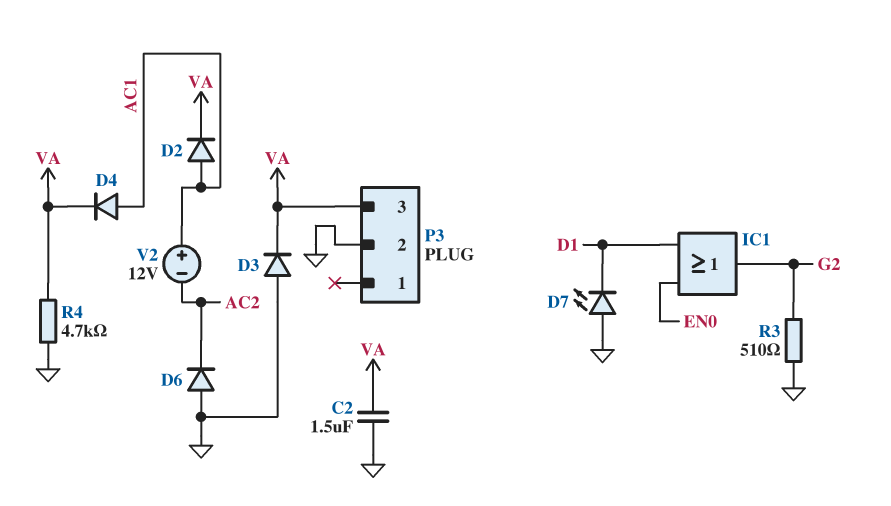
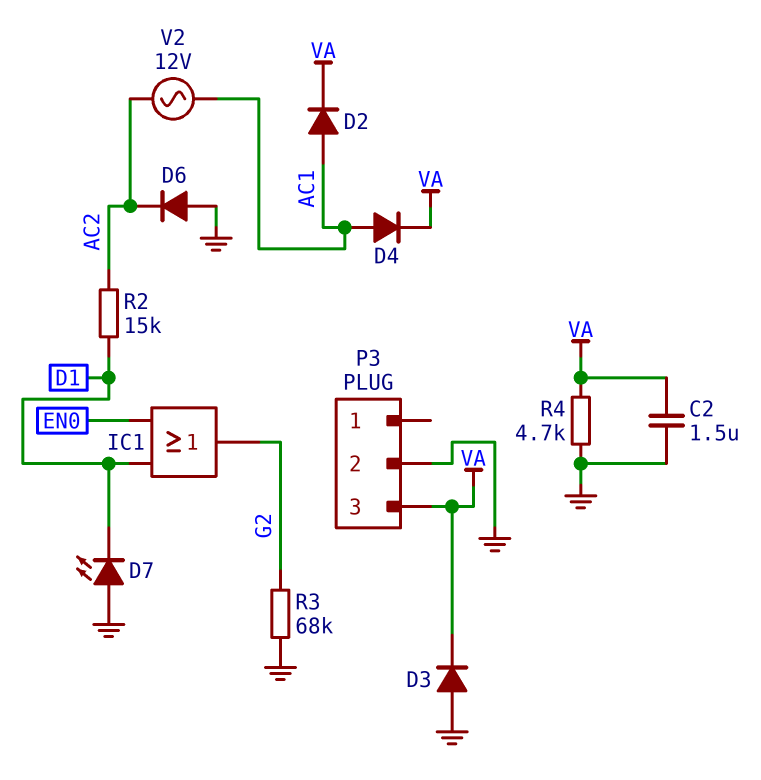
R2: none -> 15k (AC2, D1)
R3: 510 (G2, GND) -> 68k (G2, GND)
V2: 12V (plus AC1, minus AC2) -> AC 12V (AC1, AC2)

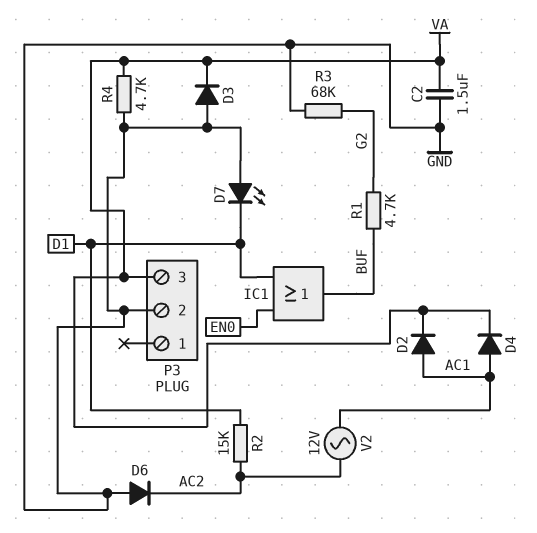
IC1: OR (in D1, in EN0, out G2) -> OR (in D1, in EN0, out BUF)
R1: none -> 4.7k (BUF, G2)

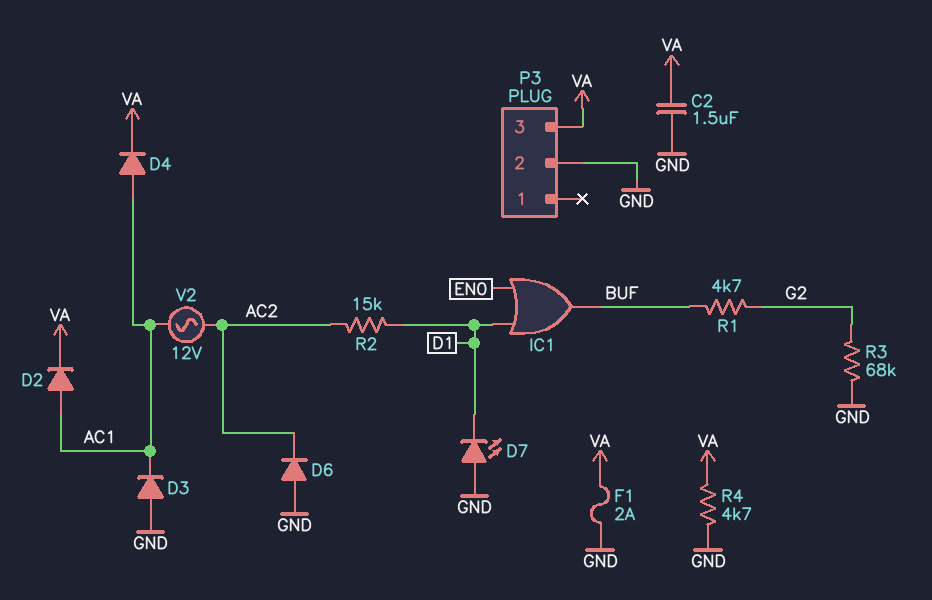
D3: diode (A GND, K VA) -> diode (A GND, K AC1)
F1: none -> 2A (GND, VA)

